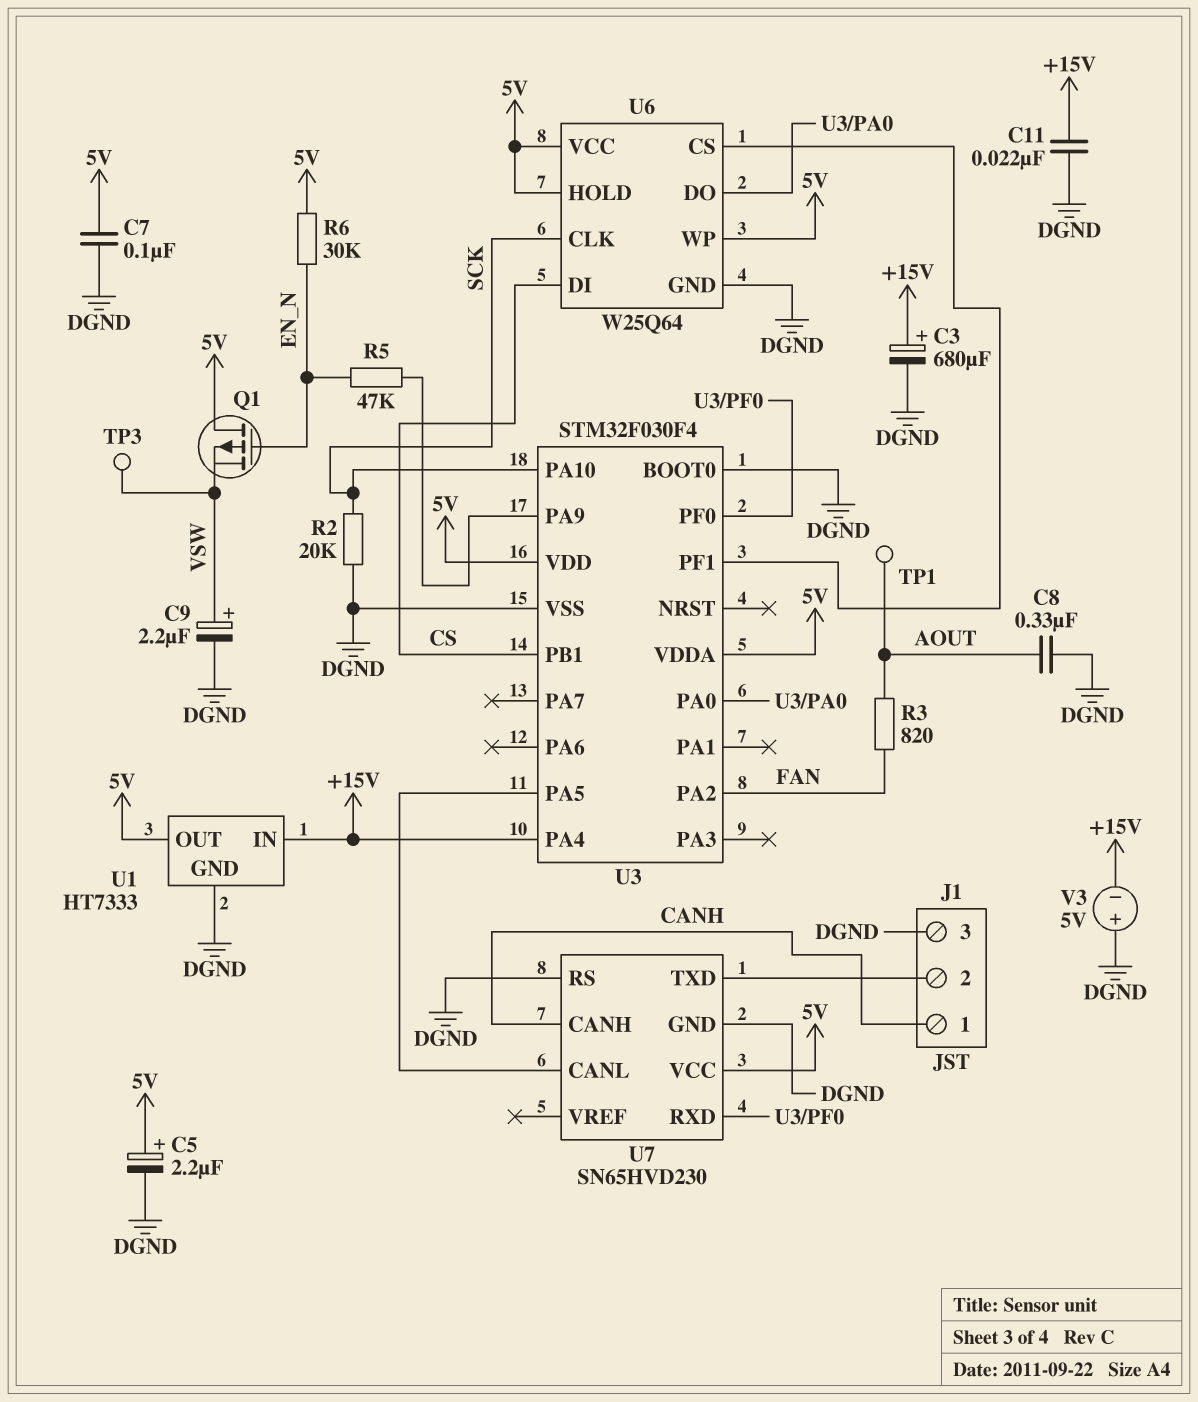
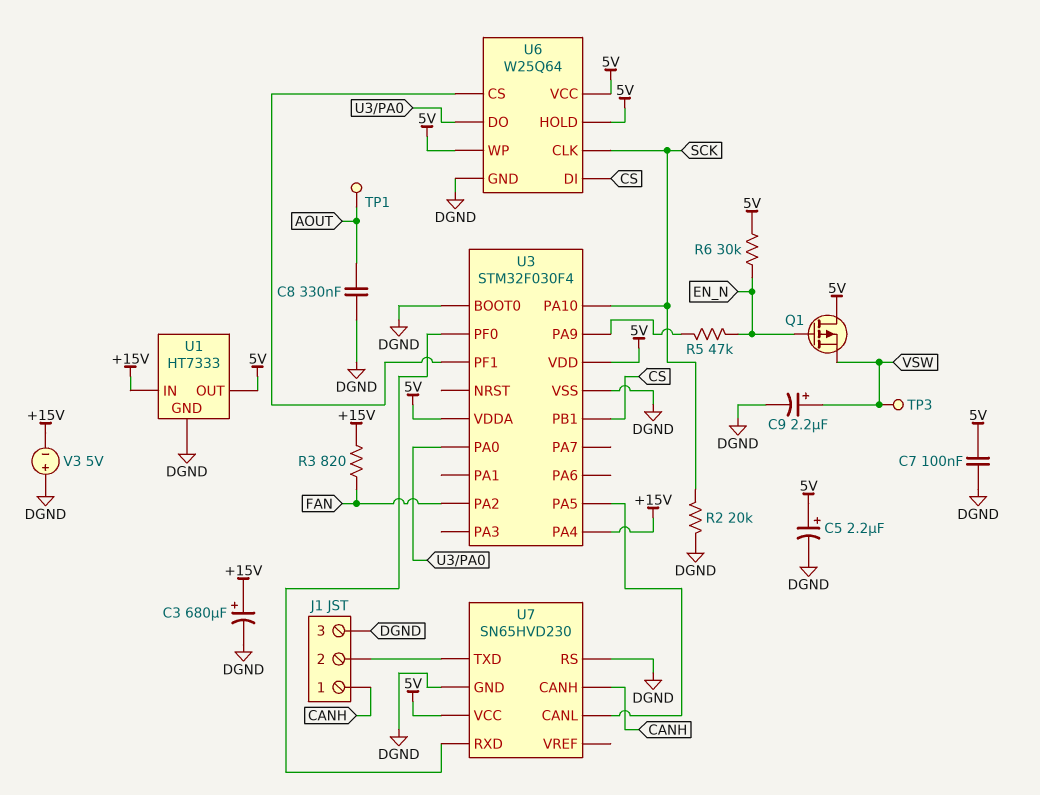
C11: 22nF (+15V, DGND) -> none
R3: 820 (AOUT, FAN) -> 820 (+15V, FAN)

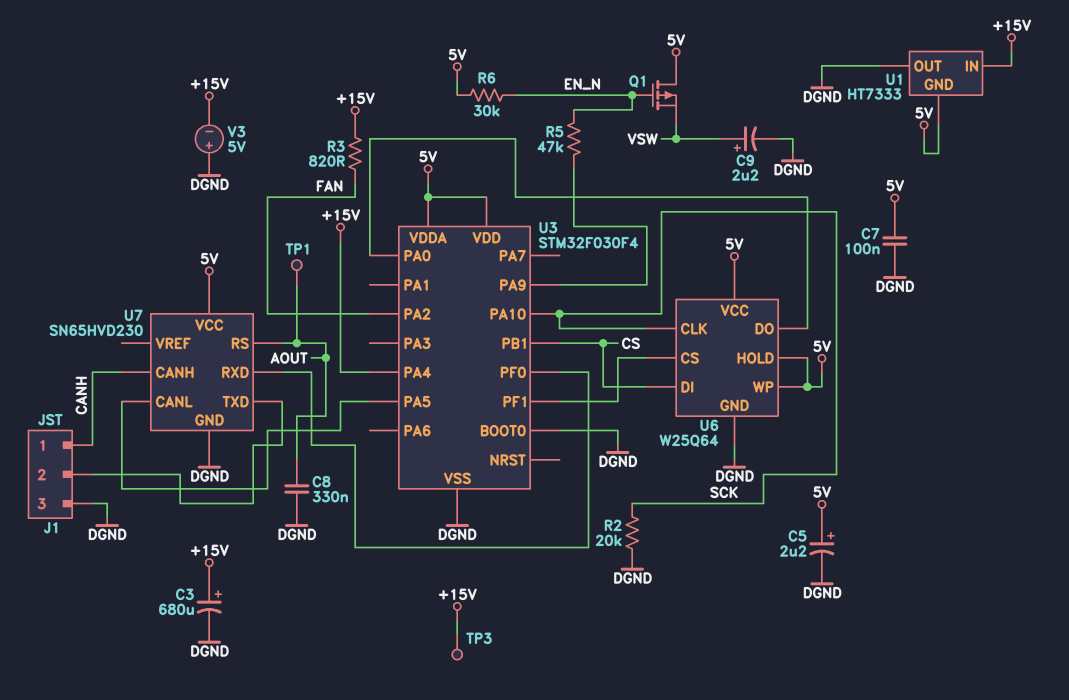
TP3: test point (VSW) -> test point (+15V)
U1 pin GND: DGND -> 5V
U1 pin OUT: 5V -> DGND
U7 pin RS: DGND -> AOUT

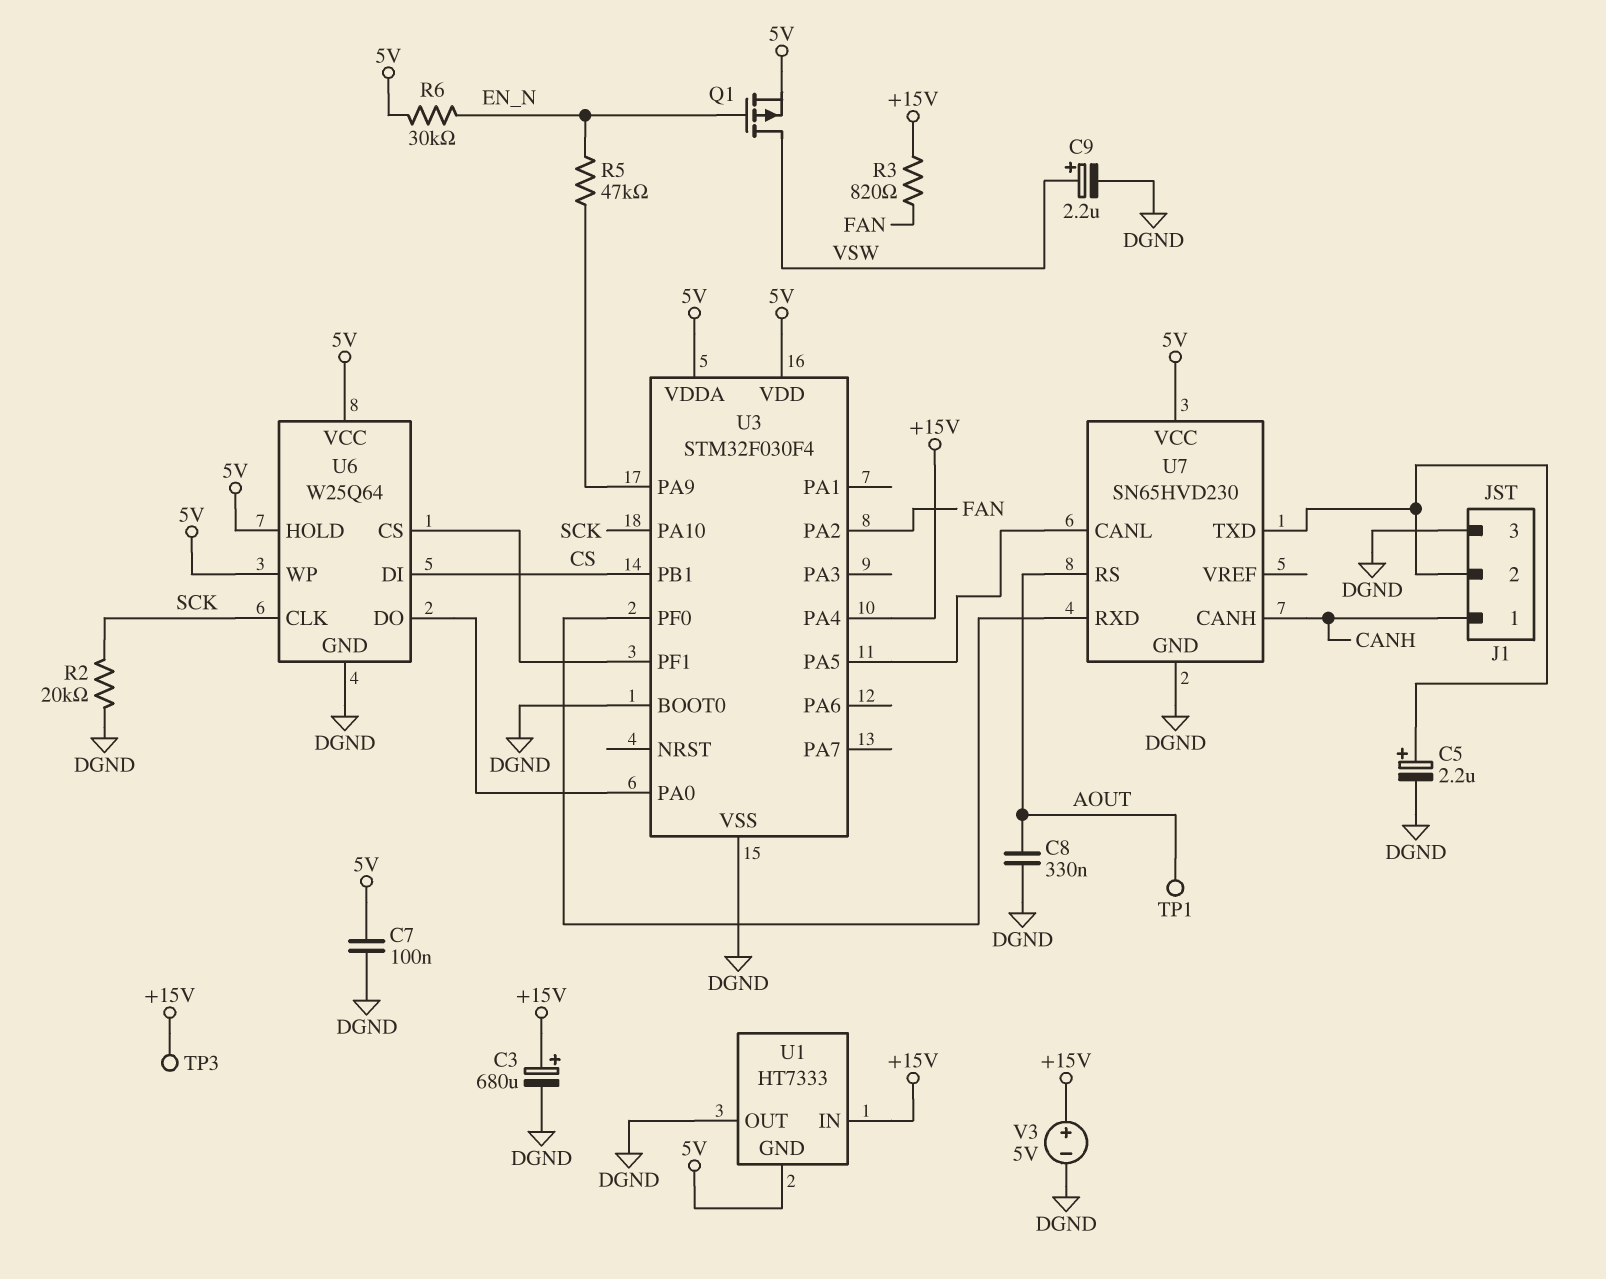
C5: 2.2uF (plus 5V, minus DGND) -> 2.2uF (plus J1/2, minus DGND)
Q1: PMOS (G EN_N, D 5V, S VSW) -> PMOS (G EN_N, D VSW, S 5V)
V3: 5V (plus DGND, minus +15V) -> 5V (plus +15V, minus DGND)

